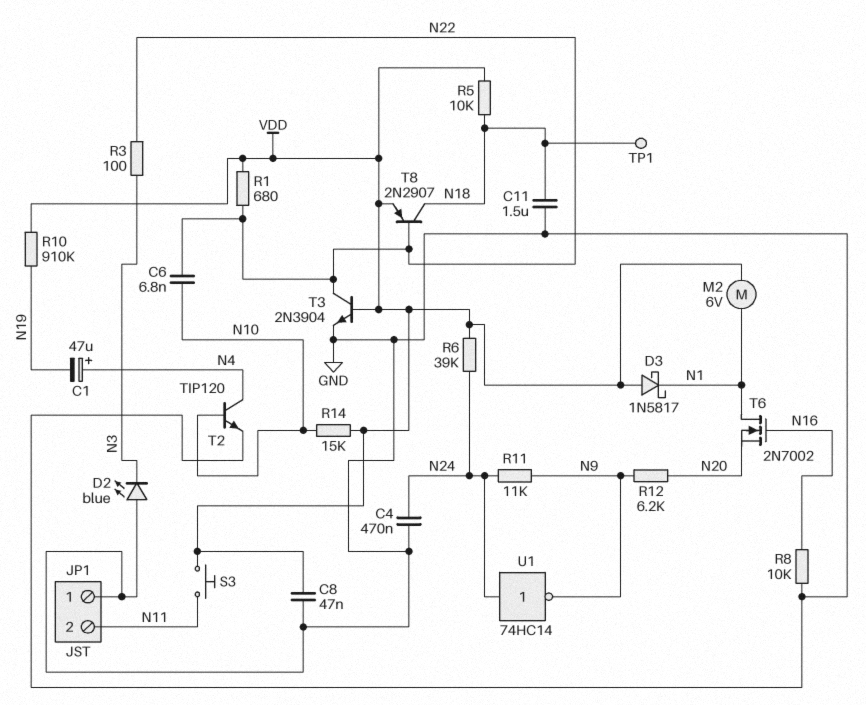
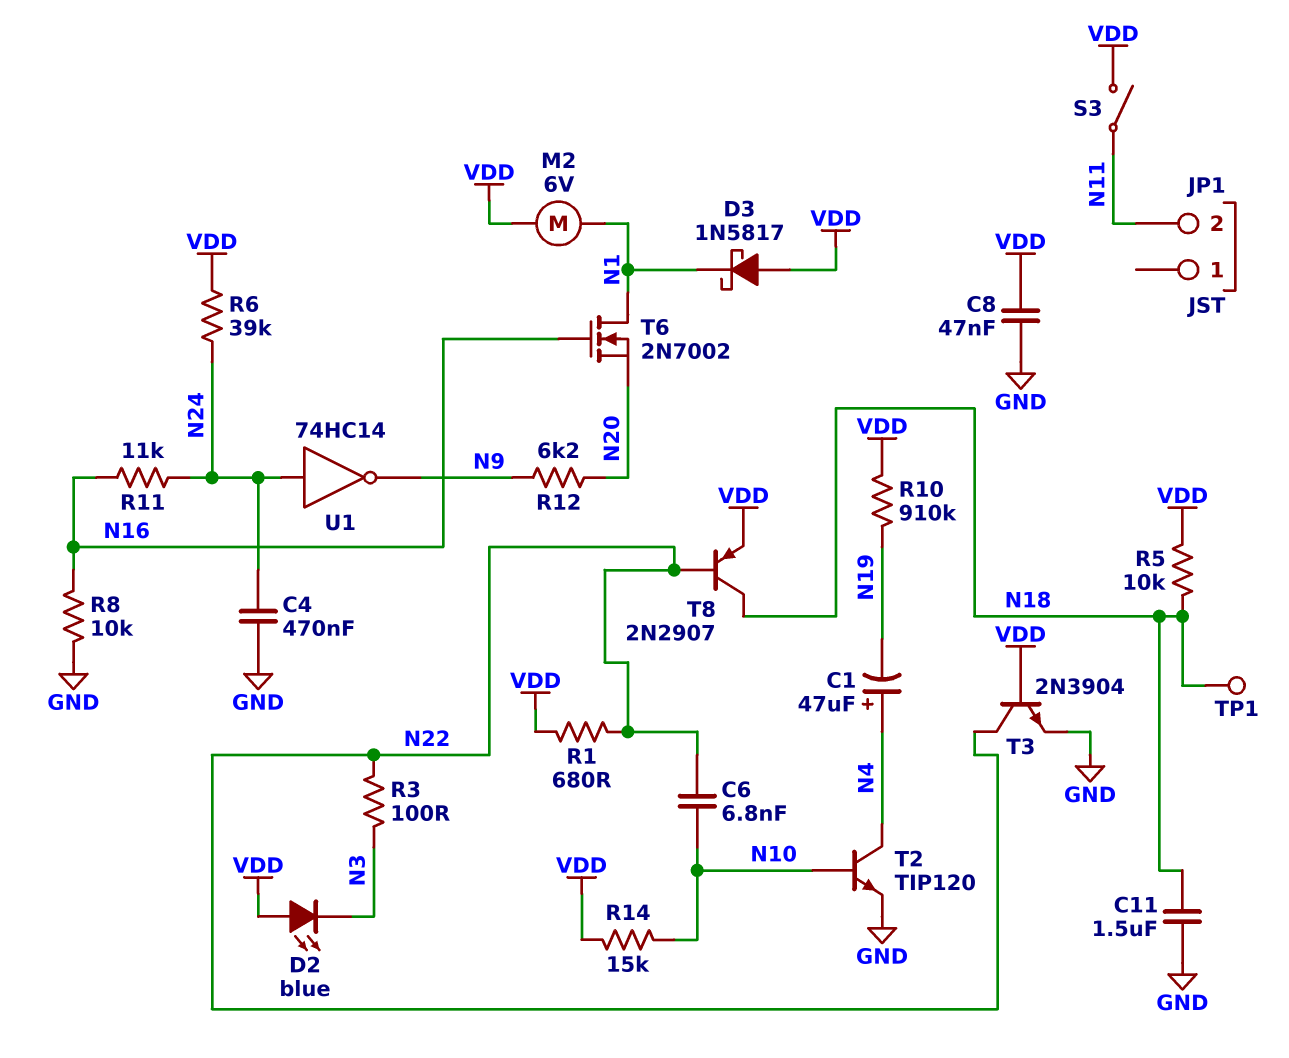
D2: LED blue (A GND, K N3) -> LED blue (A VDD, K N3)
JP1 pin 1: GND -> none
R11: 11k (N9, N24) -> 11k (N16, N24)
S3: button (N11, VDD) -> switch (N11, VDD)

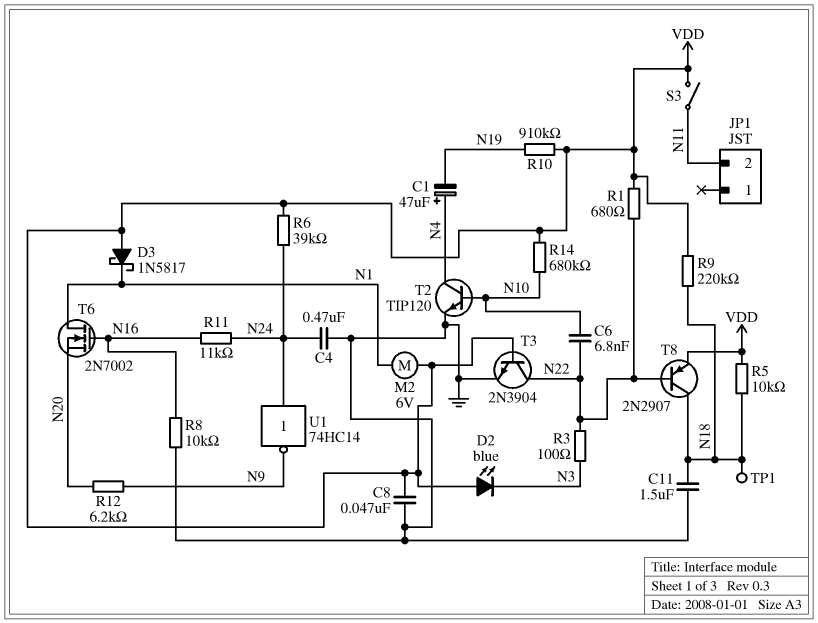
R9: none -> 220k (N18, VDD)
R14: 15k (N10, VDD) -> 680k (N10, VDD)

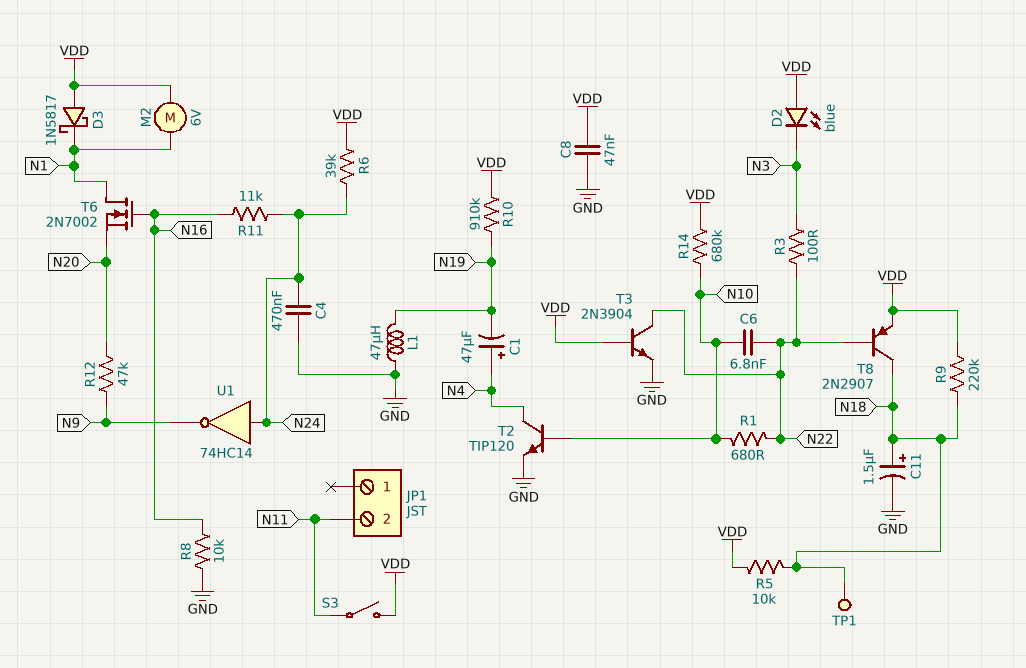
C11: 1.5uF (GND, N18) -> 1.5uF (plus N18, minus GND)
L1: none -> 47uH (GND, N19)
R1: 680 (N22, VDD) -> 680 (N10, N22)
R12: 6.2k (N9, N20) -> 47k (N9, N20)

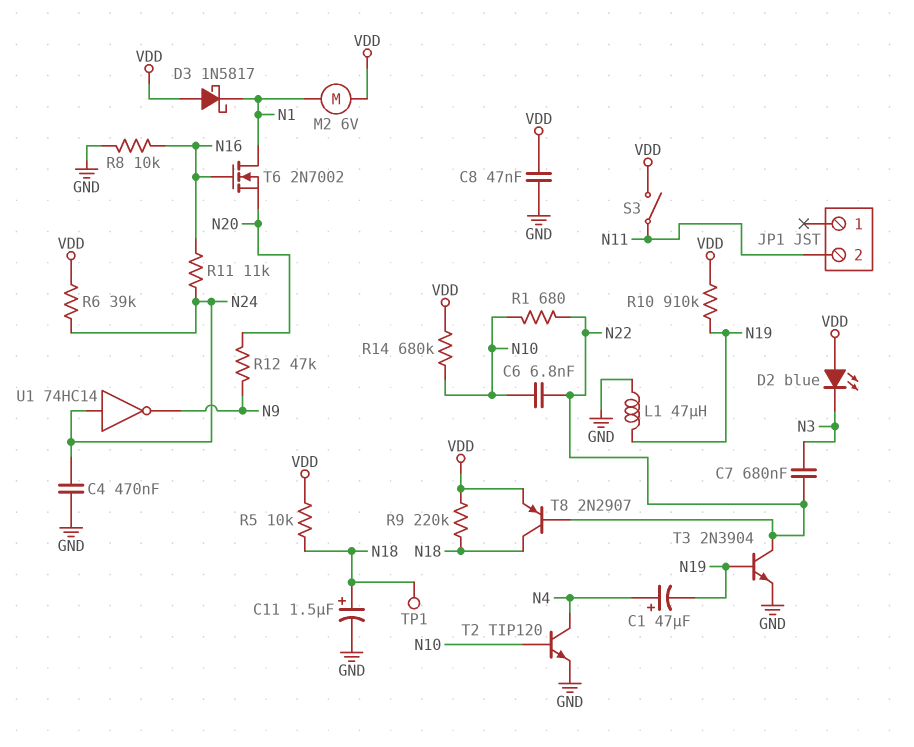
C7: none -> 680nF (N3, N22)
R3: 100 (N3, N22) -> none
T3: NPN 2N3904 (B VDD, C N22, E GND) -> NPN 2N3904 (B N19, C N22, E GND)

